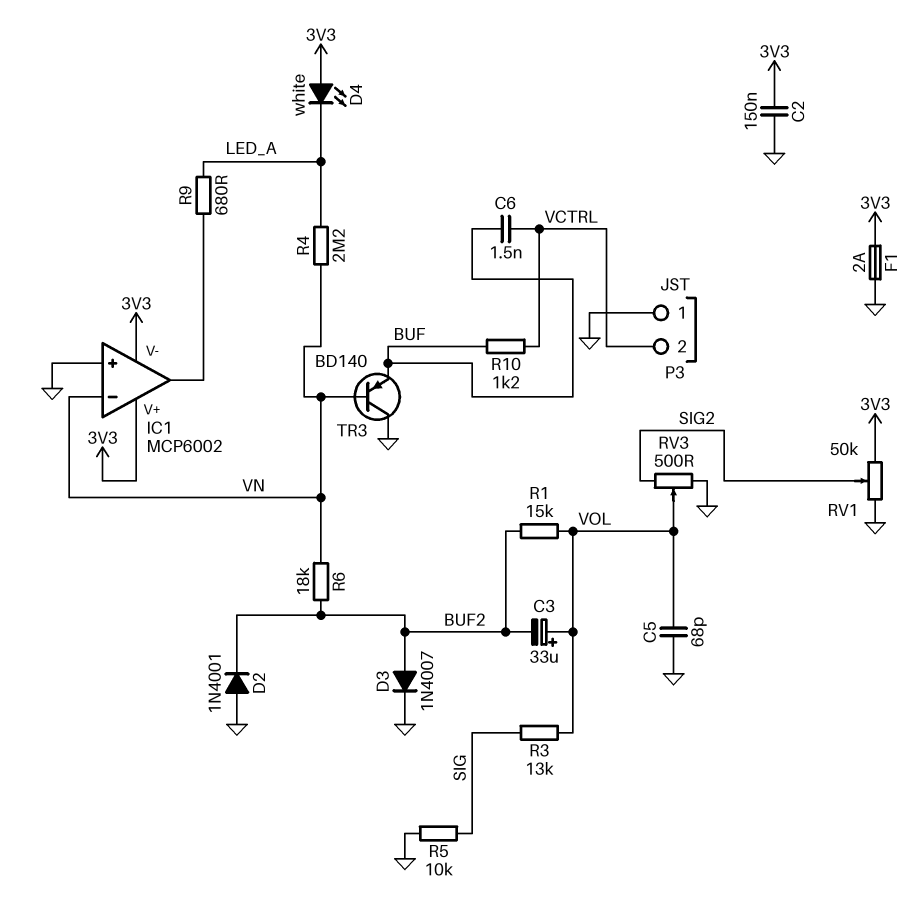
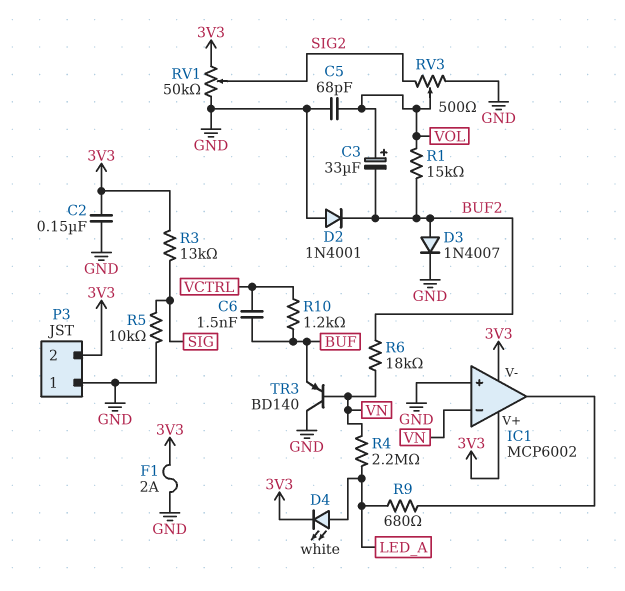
D4: LED white (A 3V3, K LED_A) -> LED white (A LED_A, K 3V3)
P3 pin 2: VCTRL -> 3V3
R3: 13k (SIG, VOL) -> 13k (3V3, SIG)

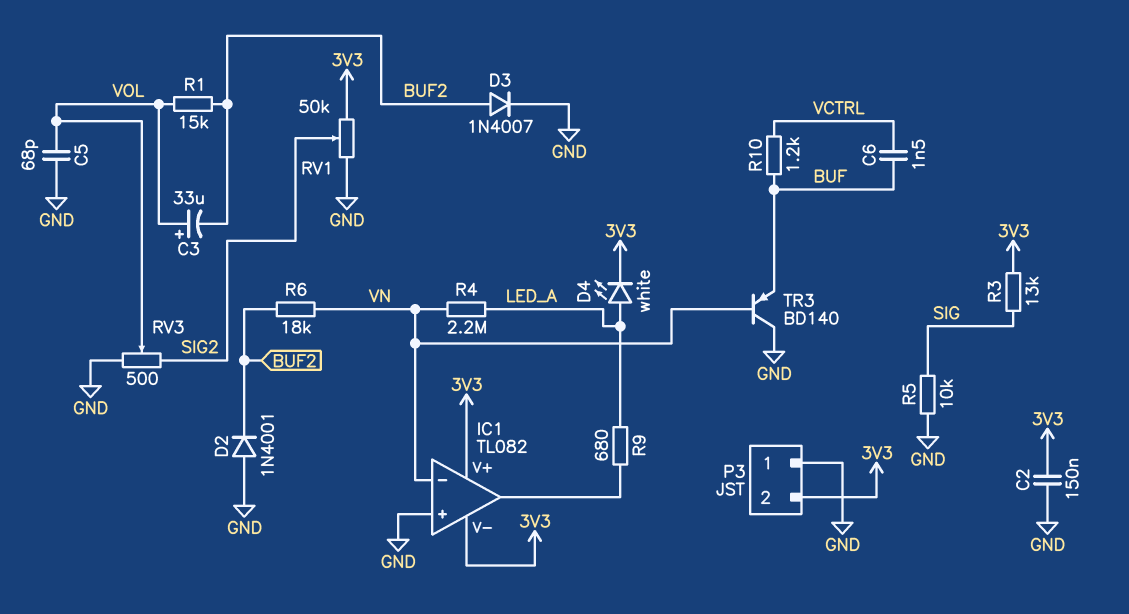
F1: 2A (3V3, GND) -> none
IC1: MCP6002 -> TL082

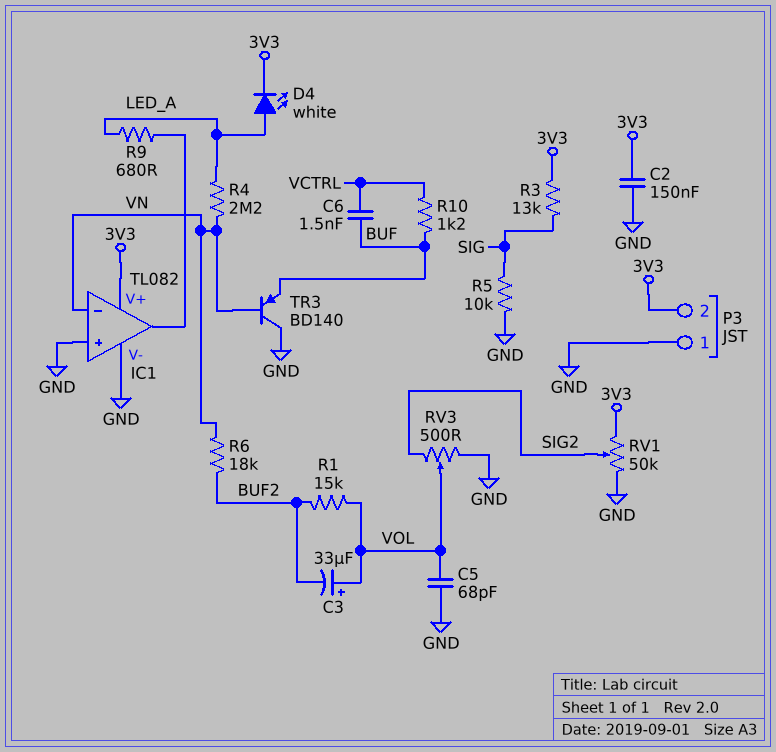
D2: diode 1N4001 (A GND, K BUF2) -> none
D3: diode 1N4007 (A BUF2, K GND) -> none
IC1 pin V-: 3V3 -> GND

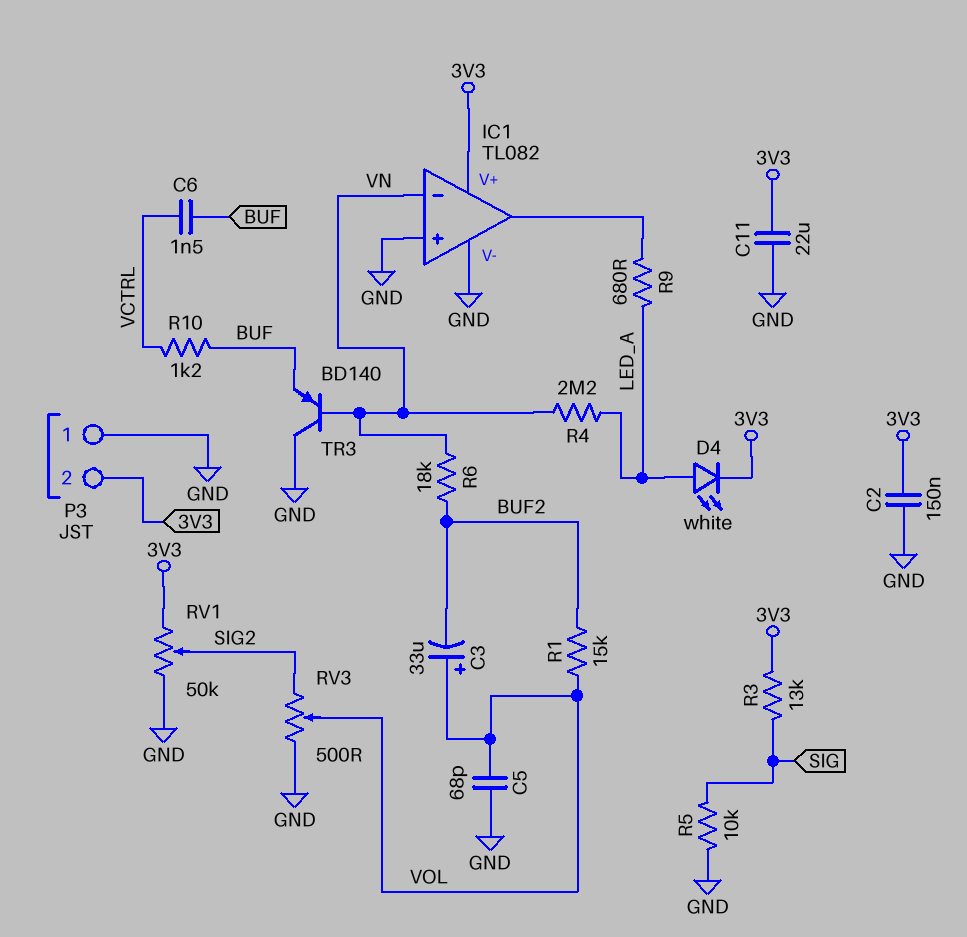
C11: none -> 22uF (3V3, GND)

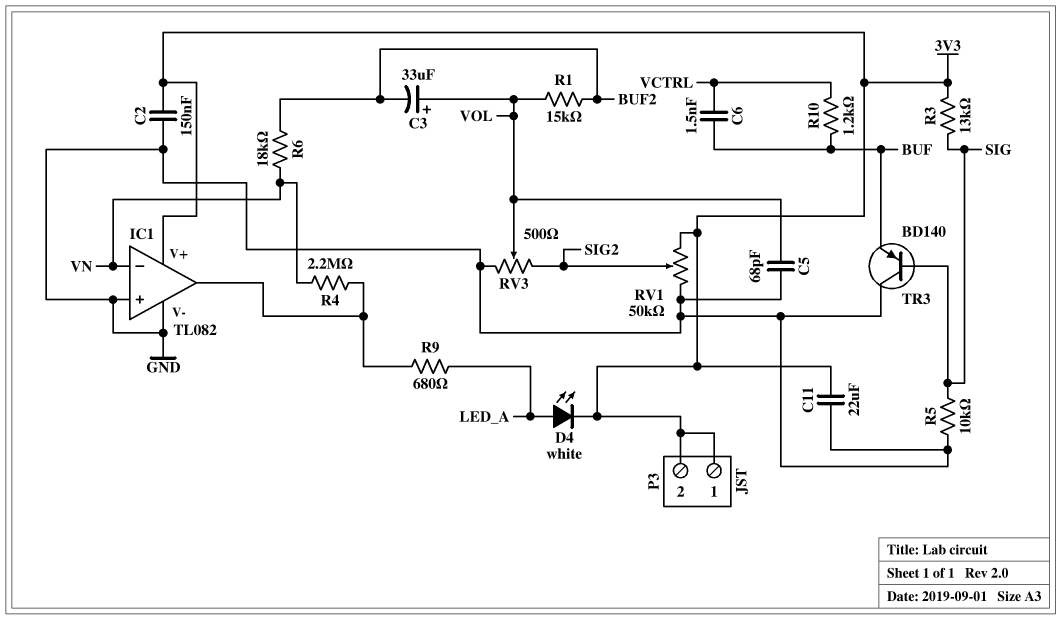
P3 pin 1: GND -> 3V3
R4: 2.2M (LED_A, VN) -> 2.2M (IC1/out, VN)
TR3: PNP BD140 (B VN, C GND, E BUF) -> PNP BD140 (B SIG, C GND, E BUF)

